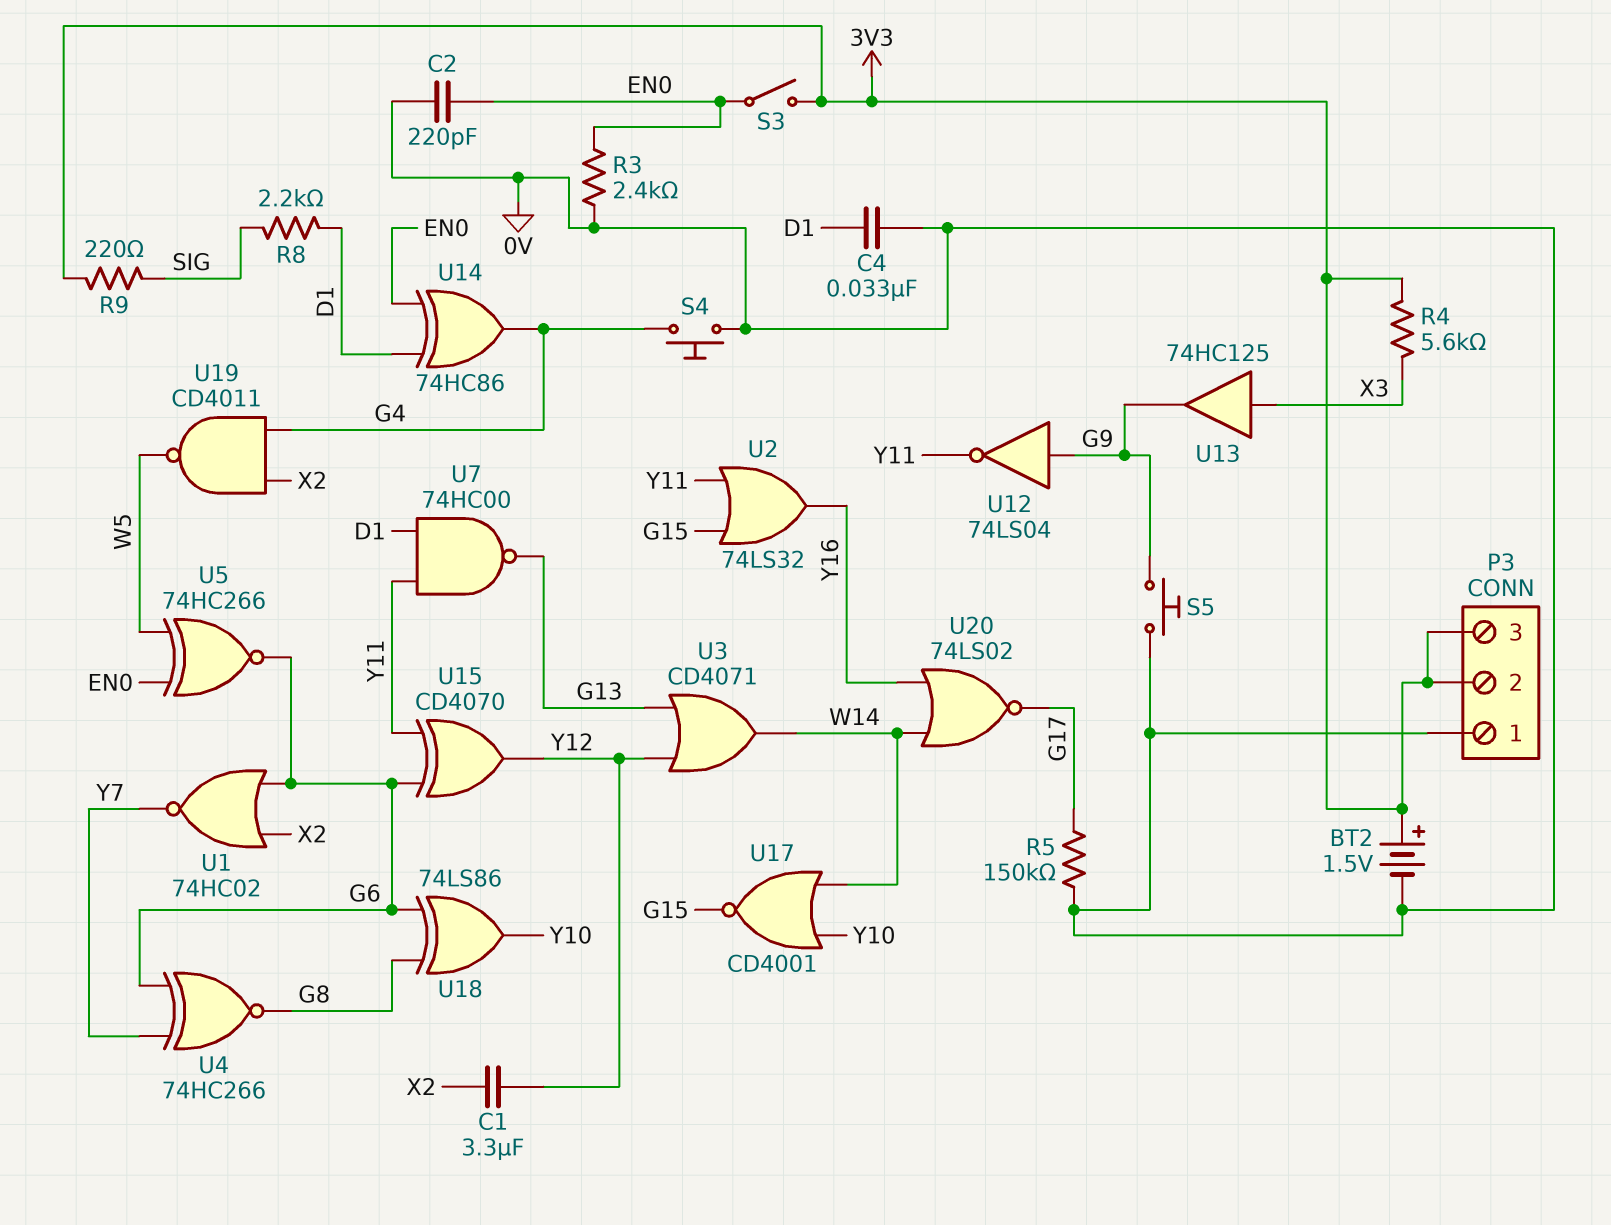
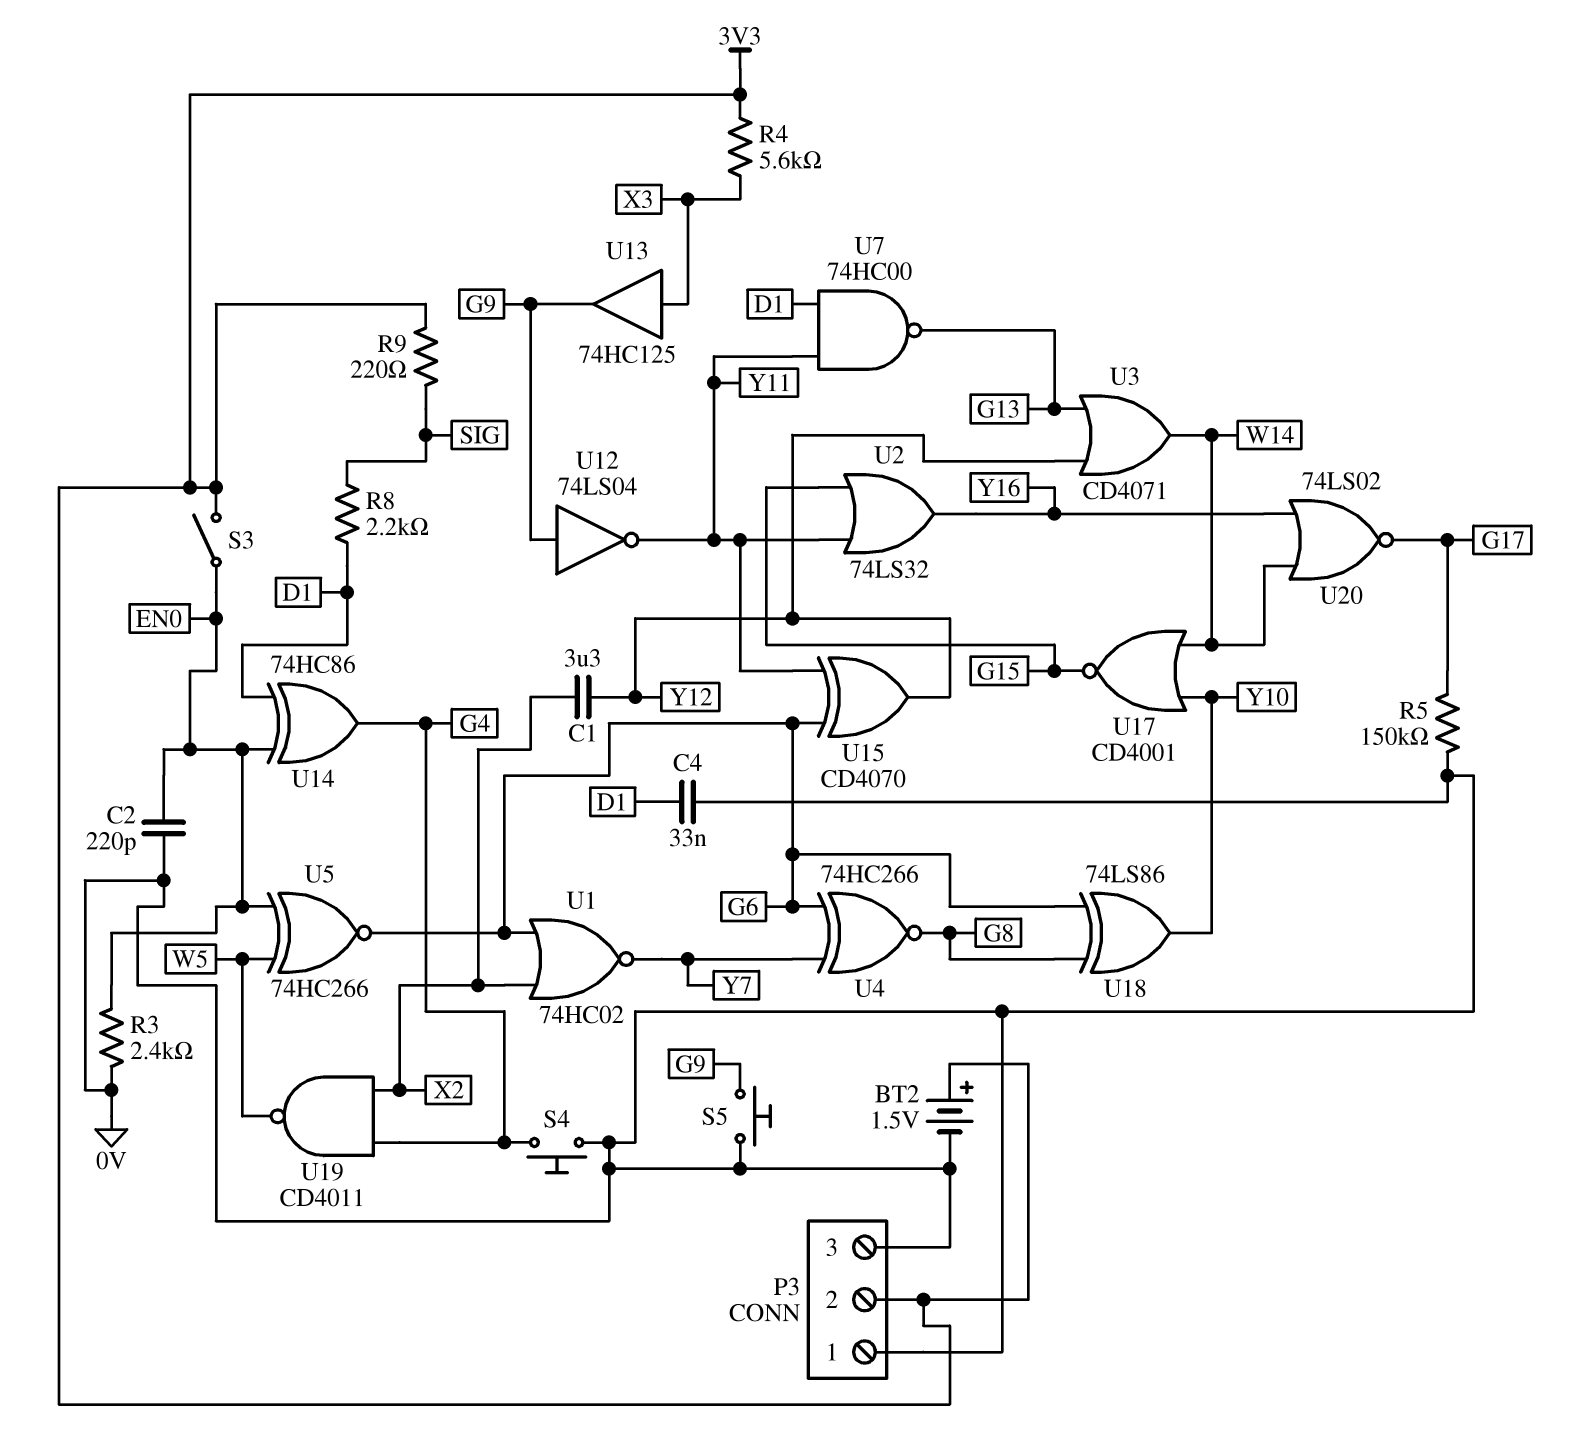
P3 pin 3: 3V3 -> 0V

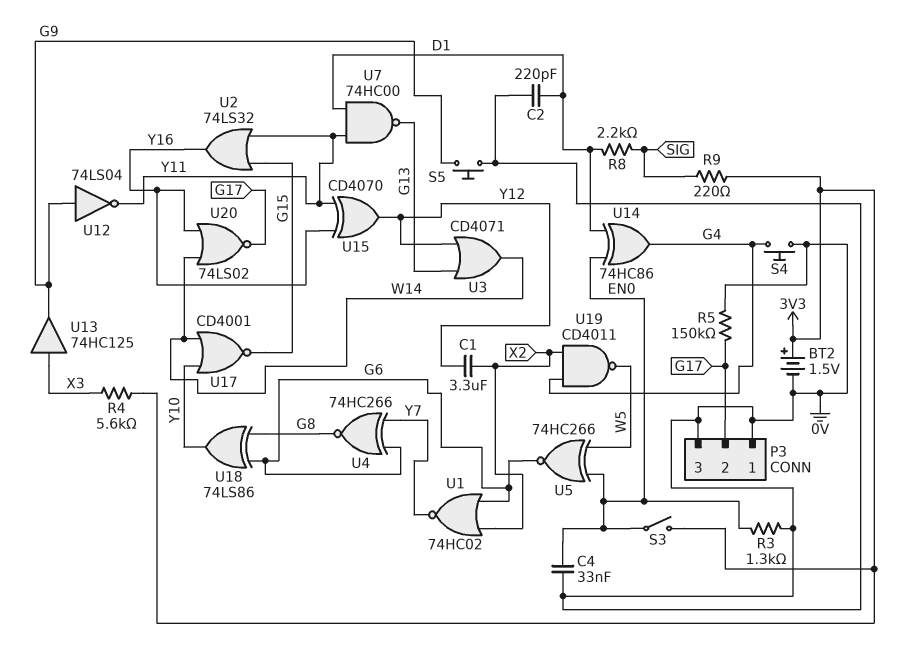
C2: 220pF (0V, EN0) -> 220pF (0V, D1)
C4: 33nF (0V, D1) -> 33nF (0V, EN0)
P3 pin 2: 3V3 -> G17
R3: 2.4k (0V, EN0) -> 1.3k (0V, EN0)
U15: XOR CD4070 (in G6, in Y11, out Y12) -> XOR CD4070 (in Y11, in Y16, out Y12)

